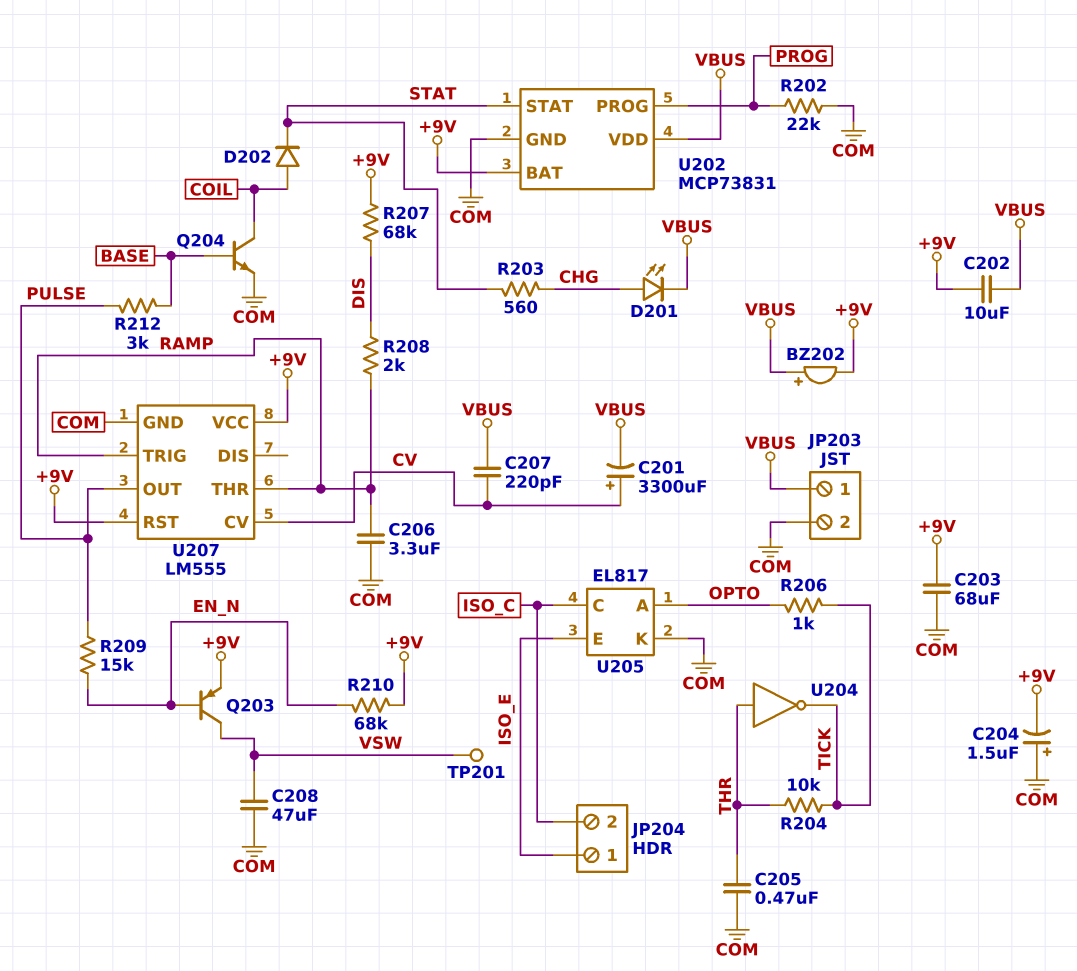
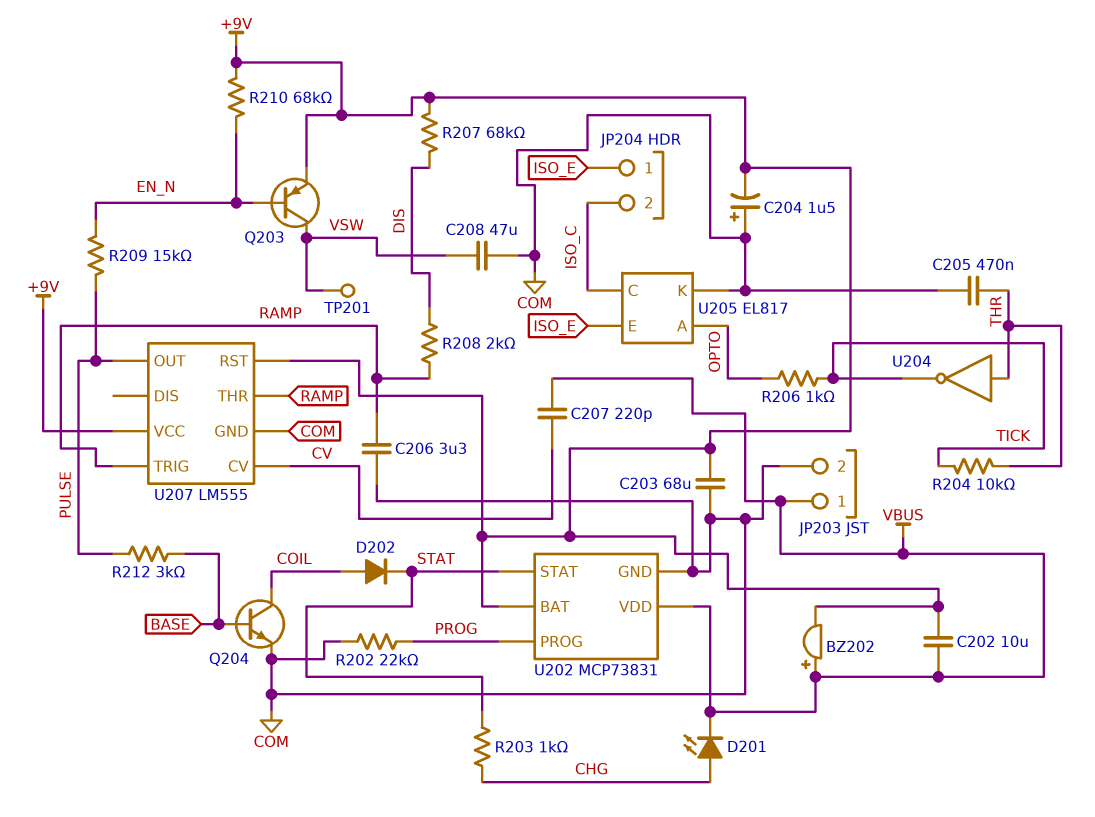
C201: 3300uF (plus CV, minus VBUS) -> none
R203: 560 (CHG, STAT) -> 1k (CHG, STAT)

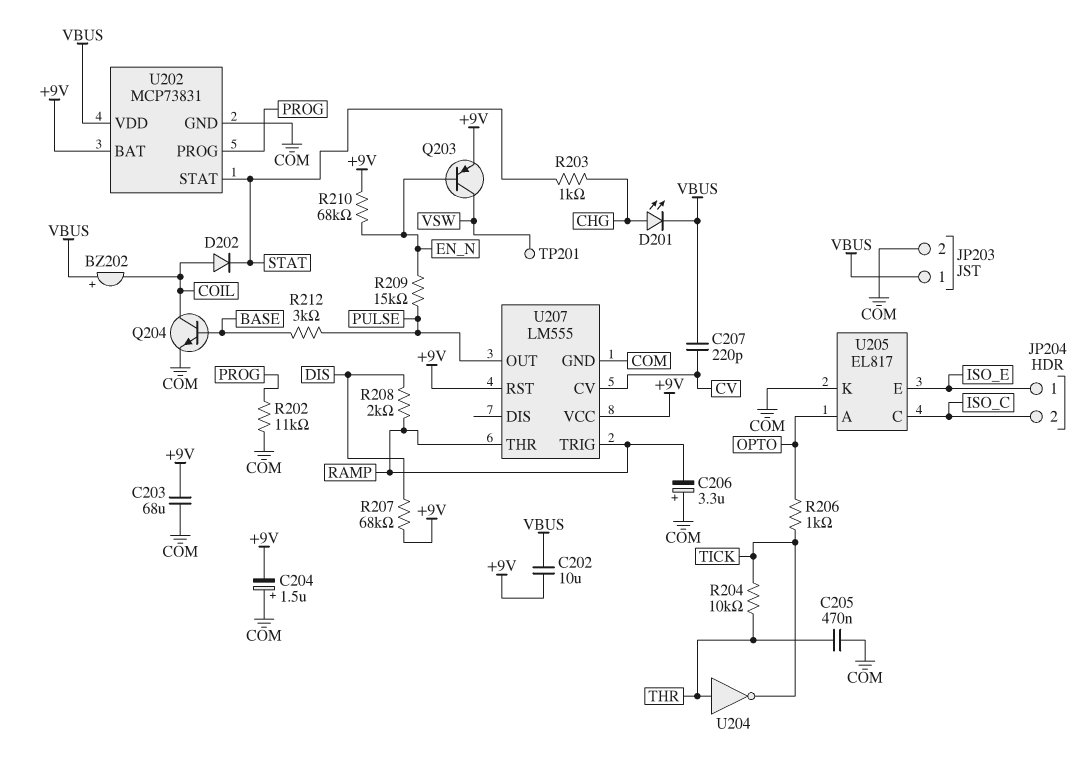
BZ202: buzzer (plus VBUS, minus +9V) -> buzzer (plus VBUS, minus COIL)
C206: 3.3uF (COM, RAMP) -> 3.3uF (plus COM, minus RAMP)
C208: 47uF (COM, VSW) -> none
R202: 22k (COM, PROG) -> 11k (COM, PROG)

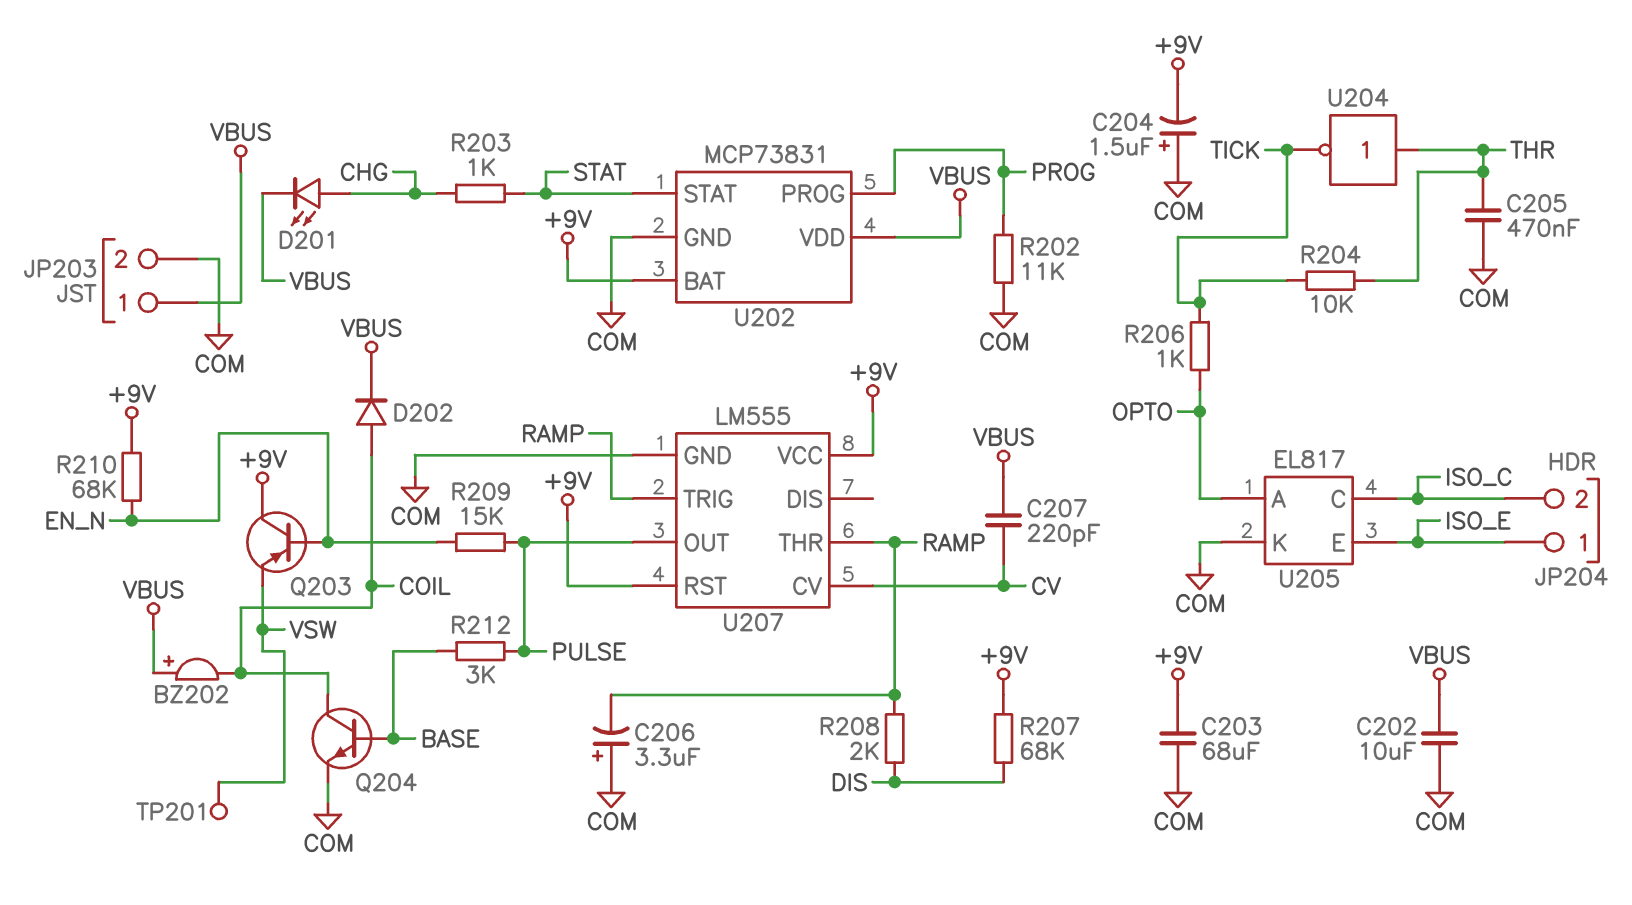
C202: 10uF (+9V, VBUS) -> 10uF (COM, VBUS)
D202: diode (A COIL, K STAT) -> diode (A COIL, K VBUS)
Q203: PNP (B EN_N, C VSW, E +9V) -> PNP (B EN_N, C +9V, E VSW)

